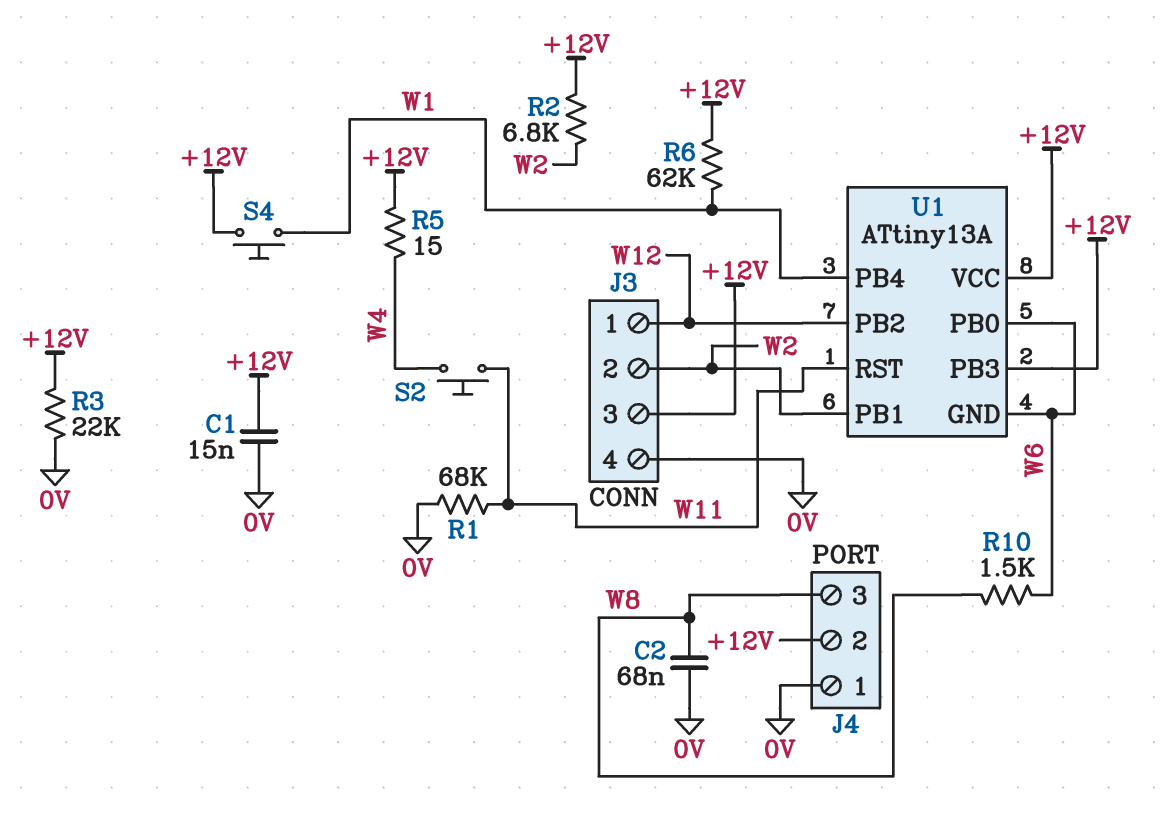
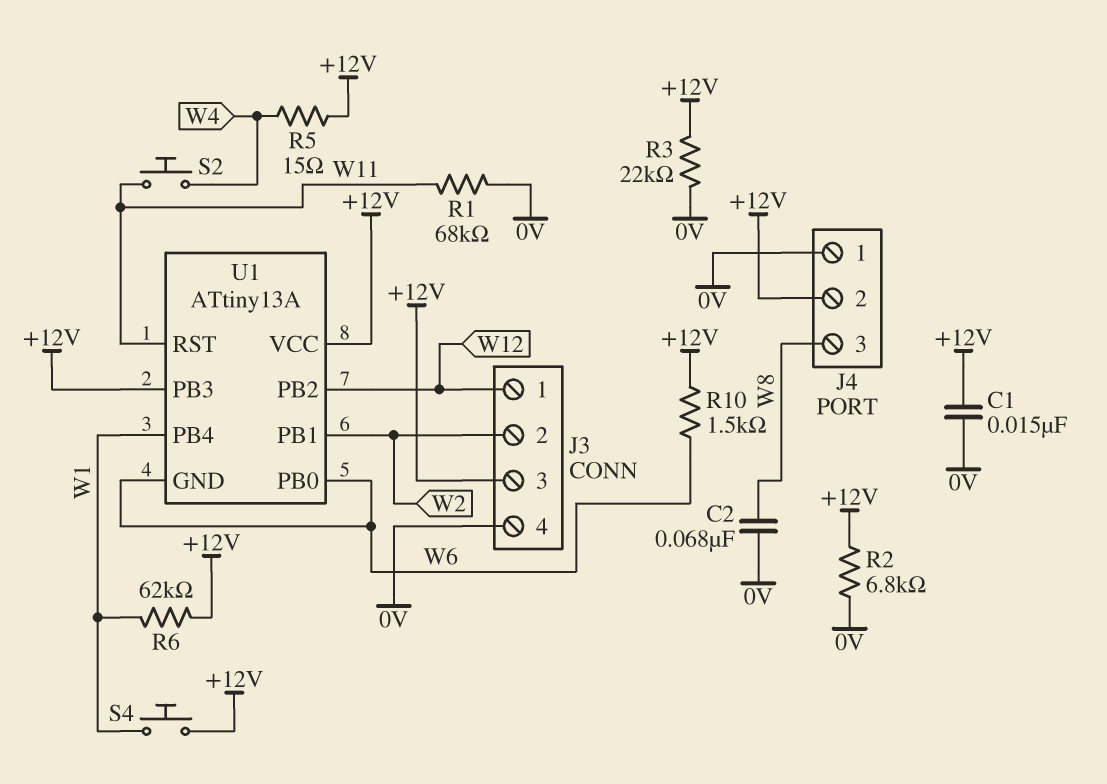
R2: 6.8k (+12V, W2) -> 6.8k (+12V, 0V)
R10: 1.5k (W6, W8) -> 1.5k (+12V, W6)

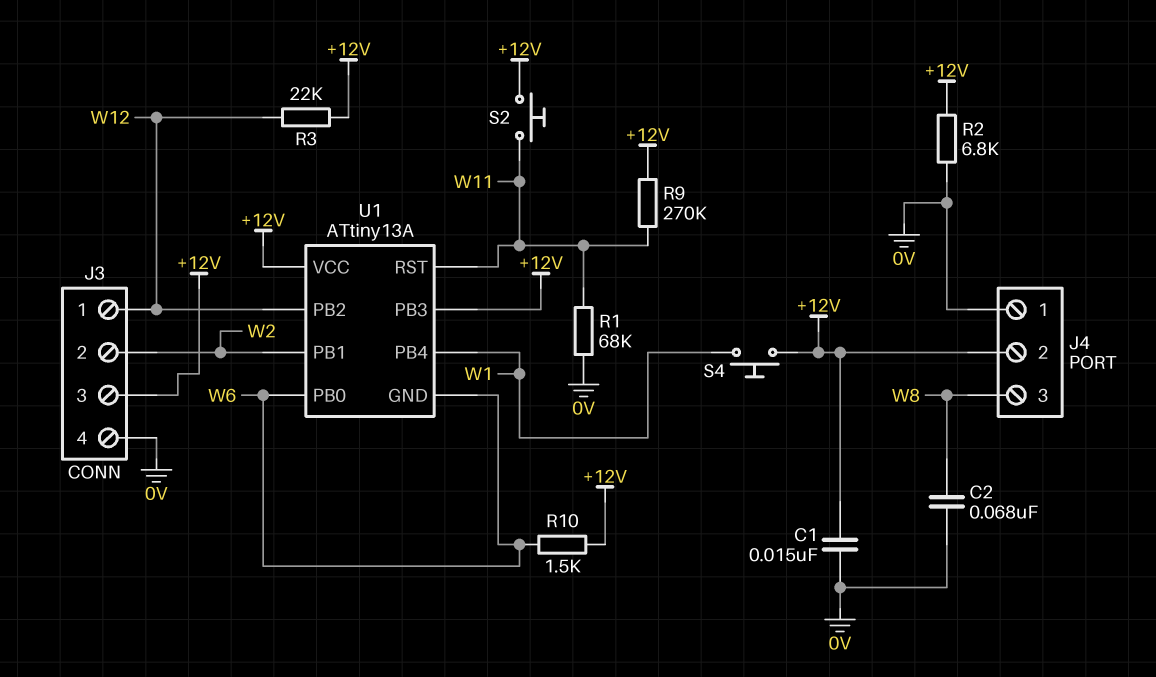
R3: 22k (+12V, 0V) -> 22k (+12V, W12)
R5: 15 (+12V, W4) -> none
R6: 62k (+12V, W1) -> none
R9: none -> 270k (+12V, W11)
S2: button (W4, W11) -> button (+12V, W11)

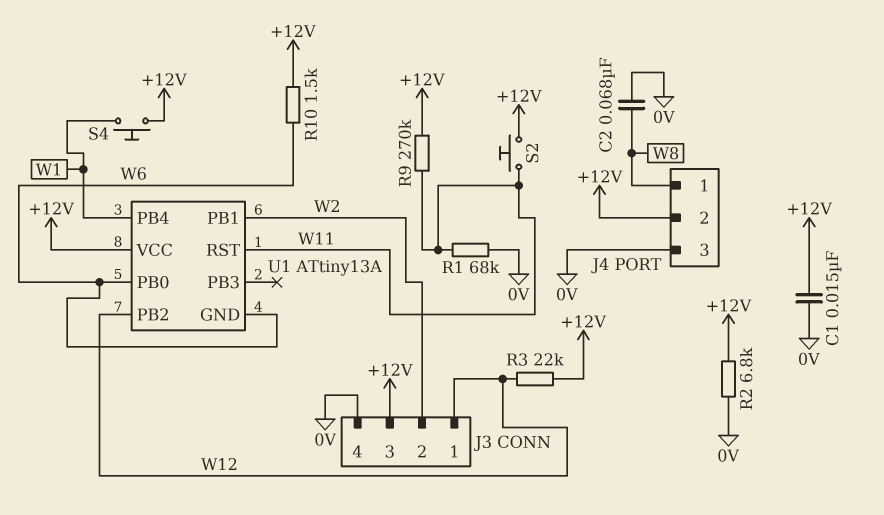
J4 pin 1: 0V -> W8
J4 pin 3: W8 -> 0V
U1 pin PB3: +12V -> none

